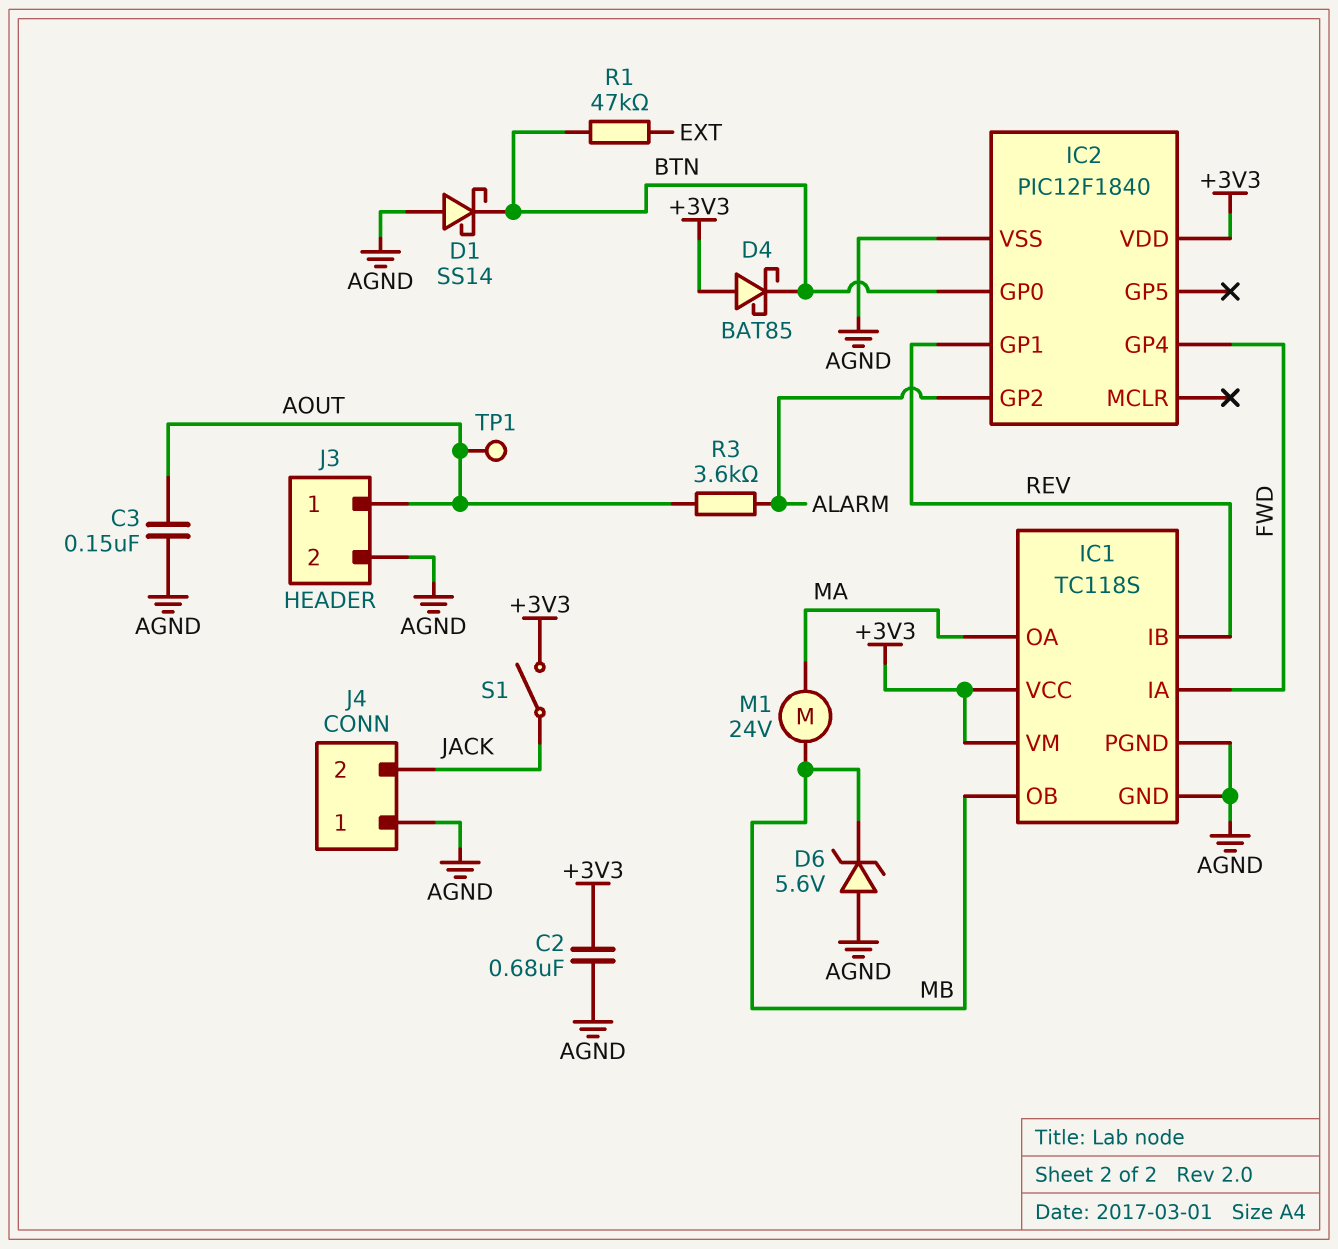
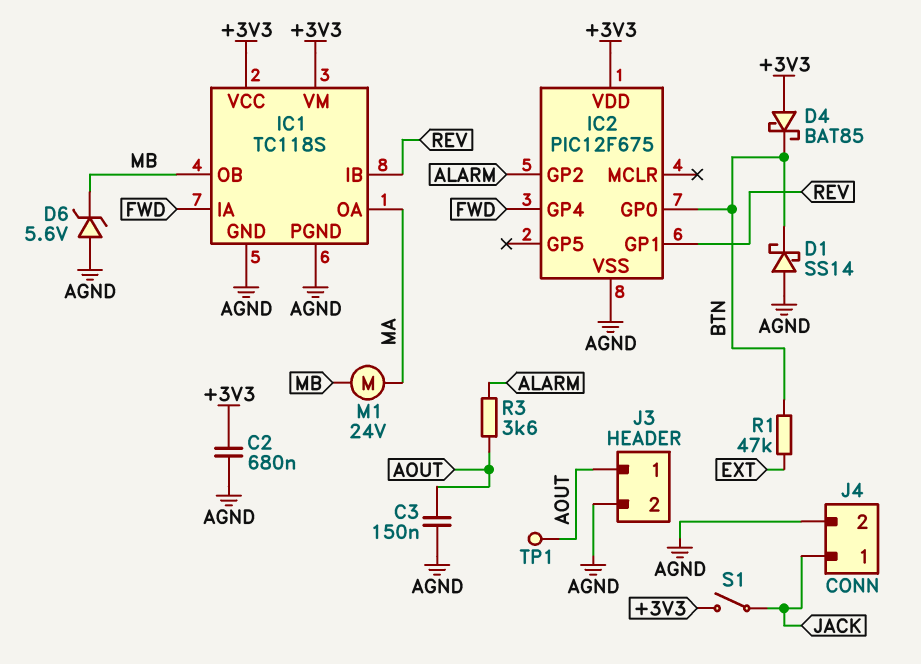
IC2: PIC12F1840 -> PIC12F675
J4 pin 1: AGND -> JACK
J4 pin 2: JACK -> AGND

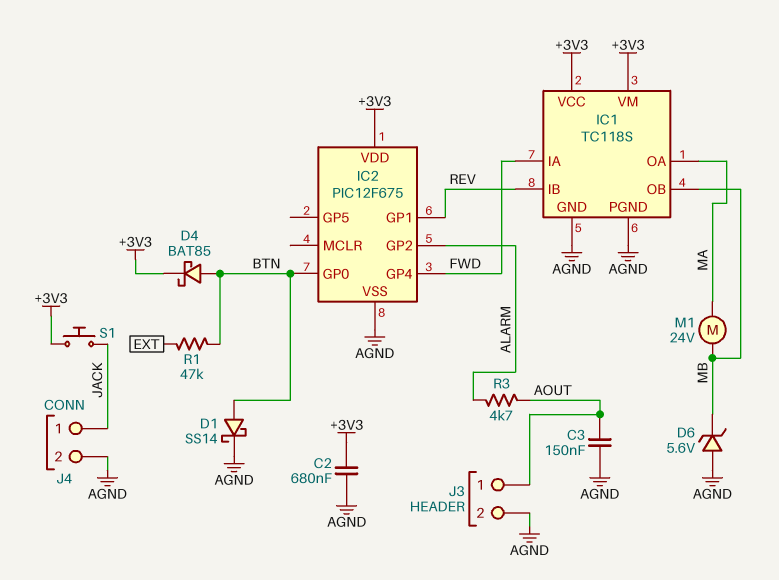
D1: schottky SS14 (A AGND, K BTN) -> schottky SS14 (A BTN, K AGND)
D4: schottky BAT85 (A +3V3, K BTN) -> schottky BAT85 (A BTN, K +3V3)
R3: 3.6k (ALARM, AOUT) -> 4.7k (ALARM, AOUT)
S1: switch (+3V3, JACK) -> button (+3V3, JACK)
TP1: test point (AOUT) -> none

